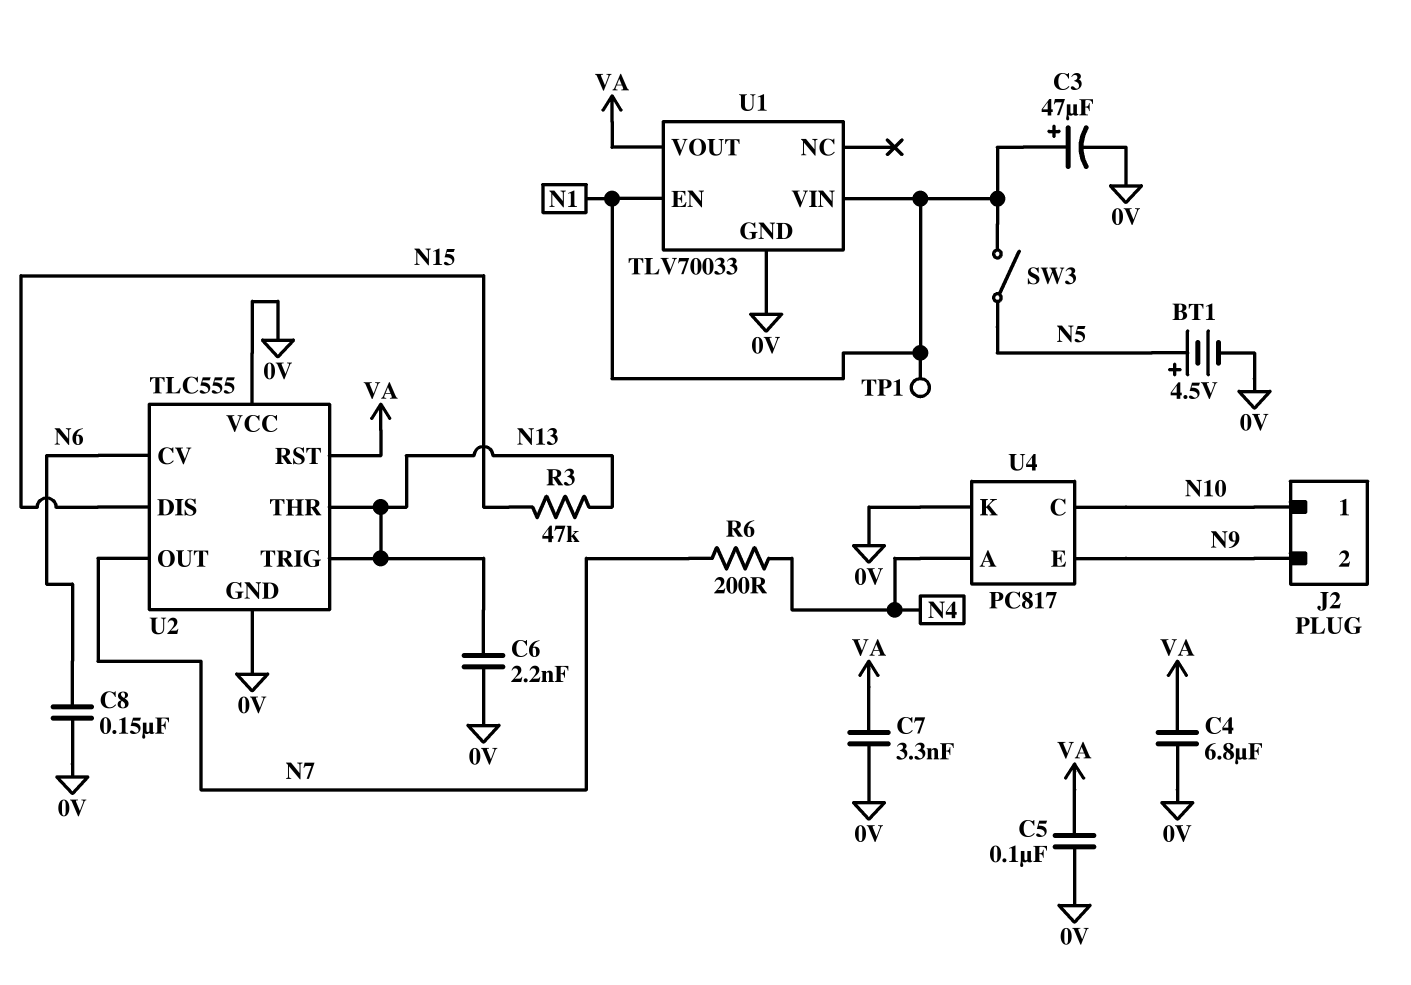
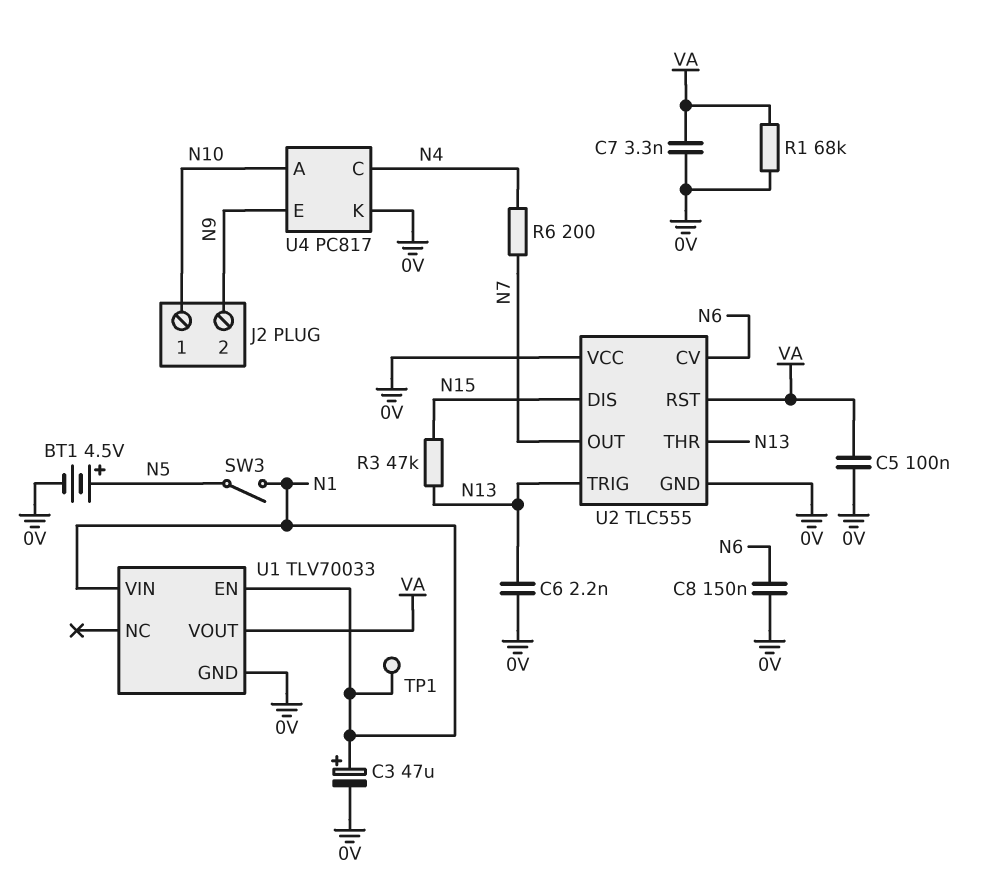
C4: 6.8uF (0V, VA) -> none
R1: none -> 68k (0V, VA)
U4 pin A: N4 -> N10
U4 pin C: N10 -> N4

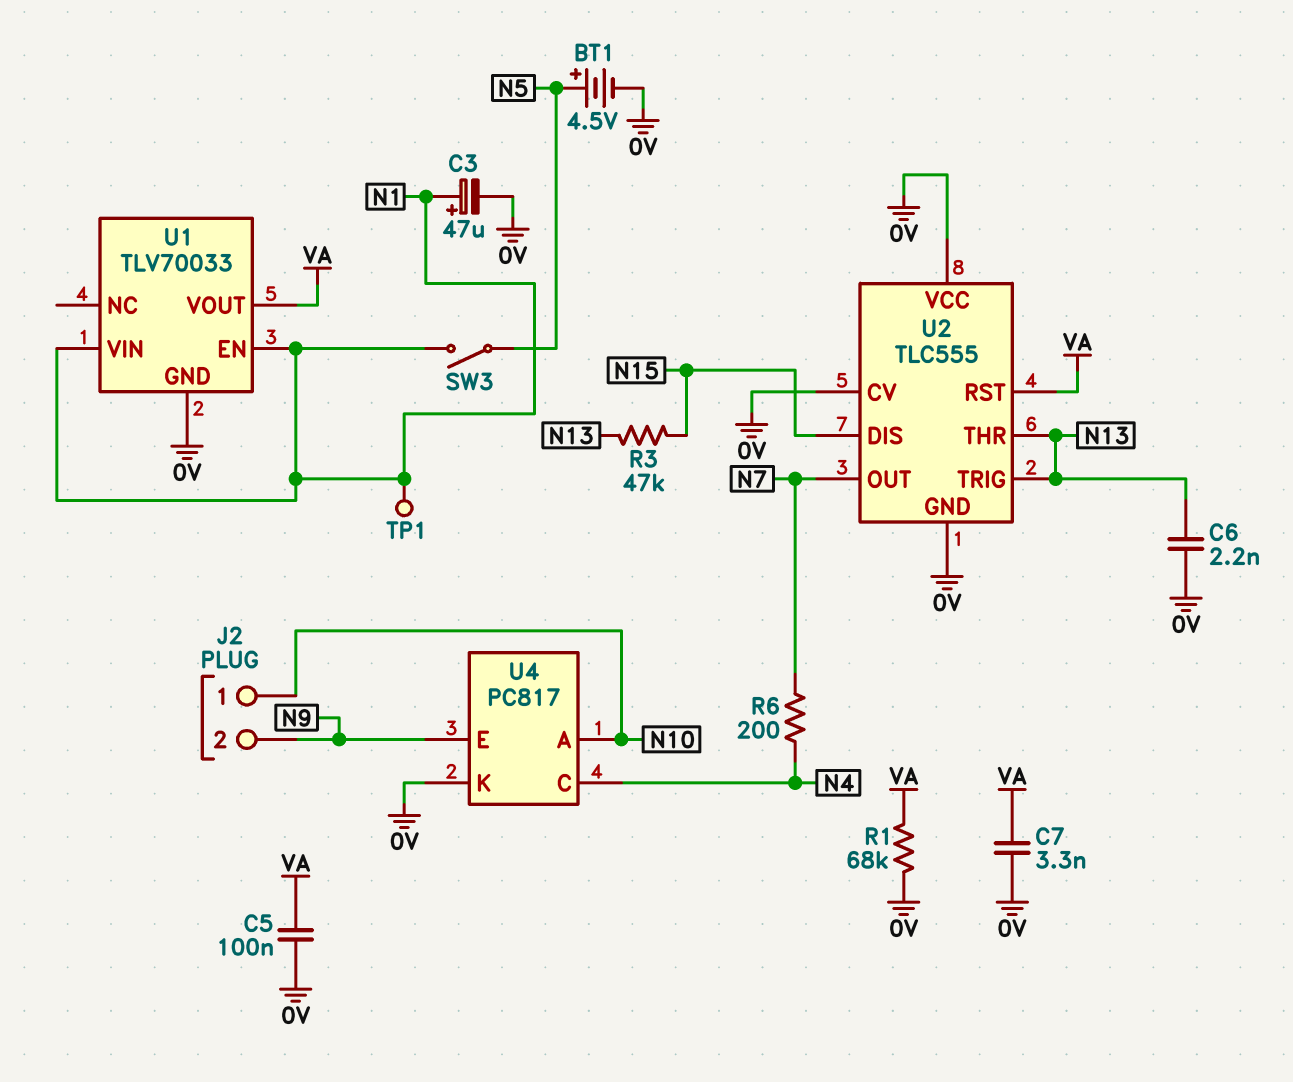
C8: 150nF (0V, N6) -> none
U2 pin CV: N6 -> 0V

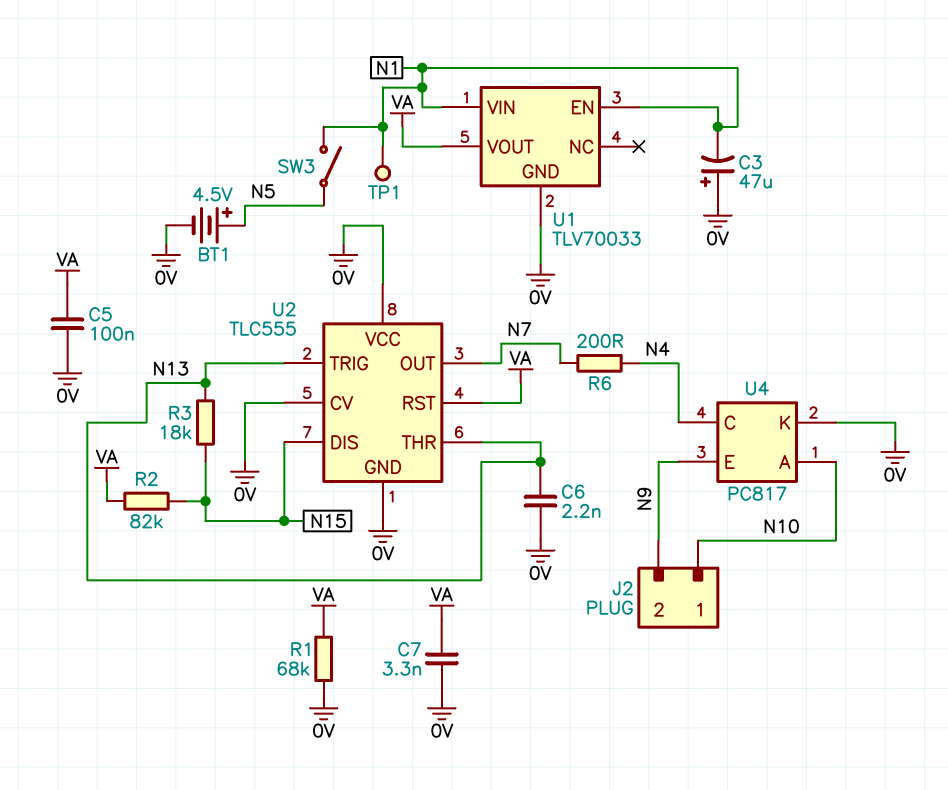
C3: 47uF (plus N1, minus 0V) -> 47uF (plus 0V, minus N1)
R2: none -> 82k (N15, VA)
R3: 47k (N13, N15) -> 18k (N13, N15)

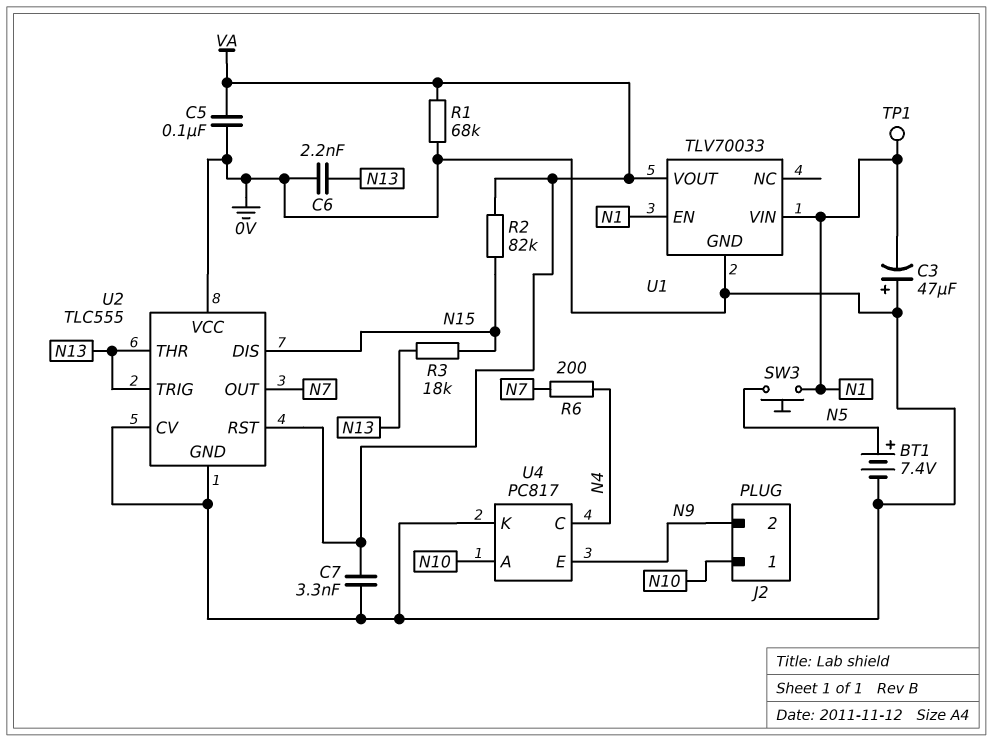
BT1: 4.5V (plus N5, minus 0V) -> 7.4V (plus N5, minus 0V)
SW3: switch (N1, N5) -> button (N1, N5)

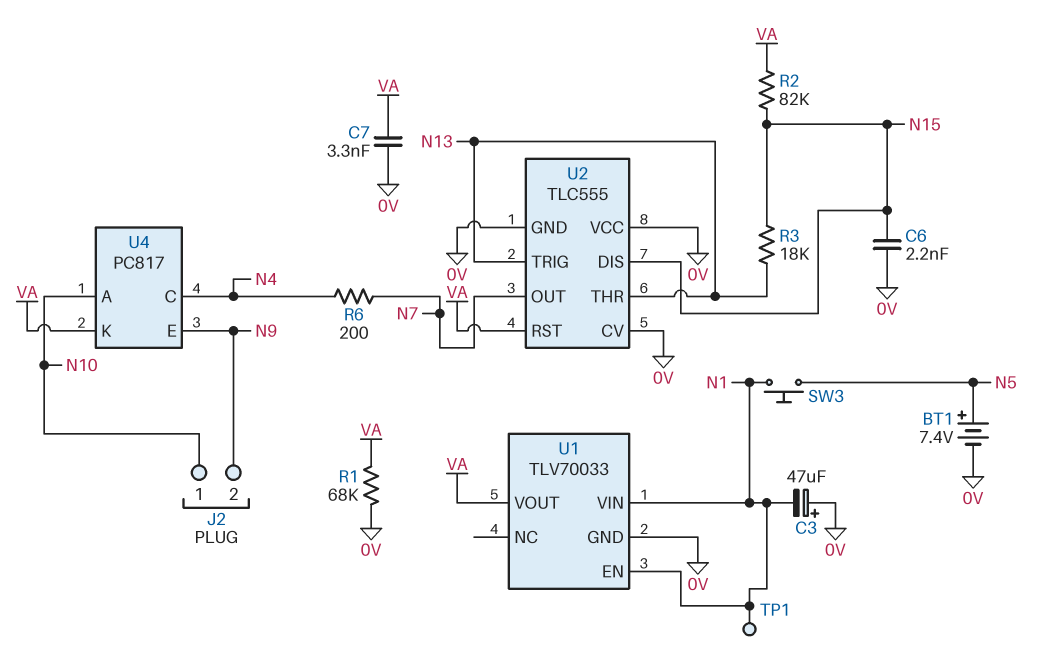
C5: 100nF (0V, VA) -> none
C6: 2.2nF (0V, N13) -> 2.2nF (0V, N15)
U4 pin K: 0V -> VA

